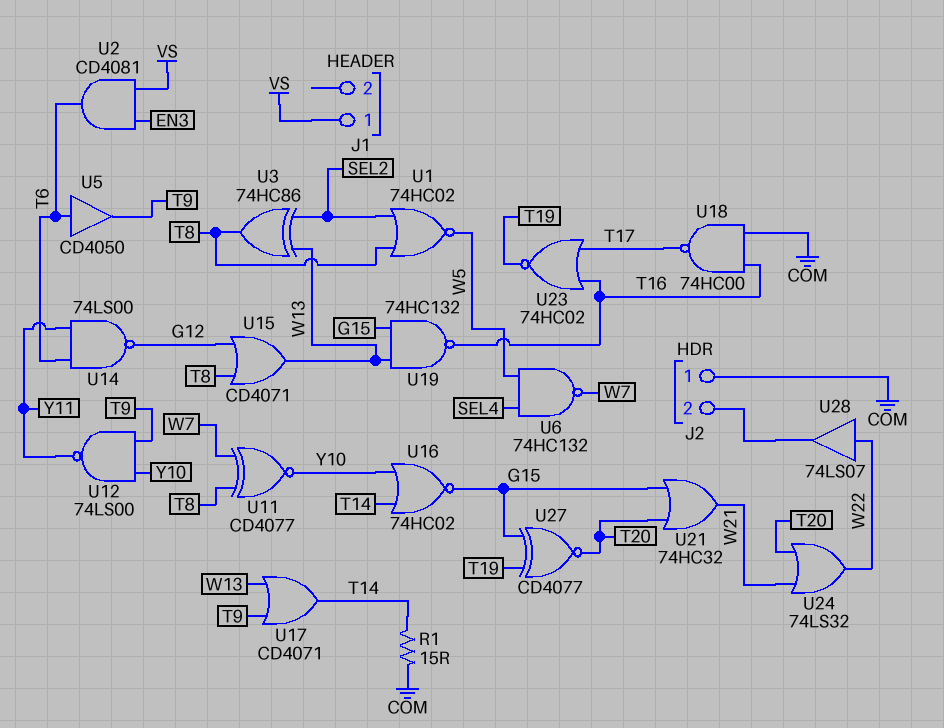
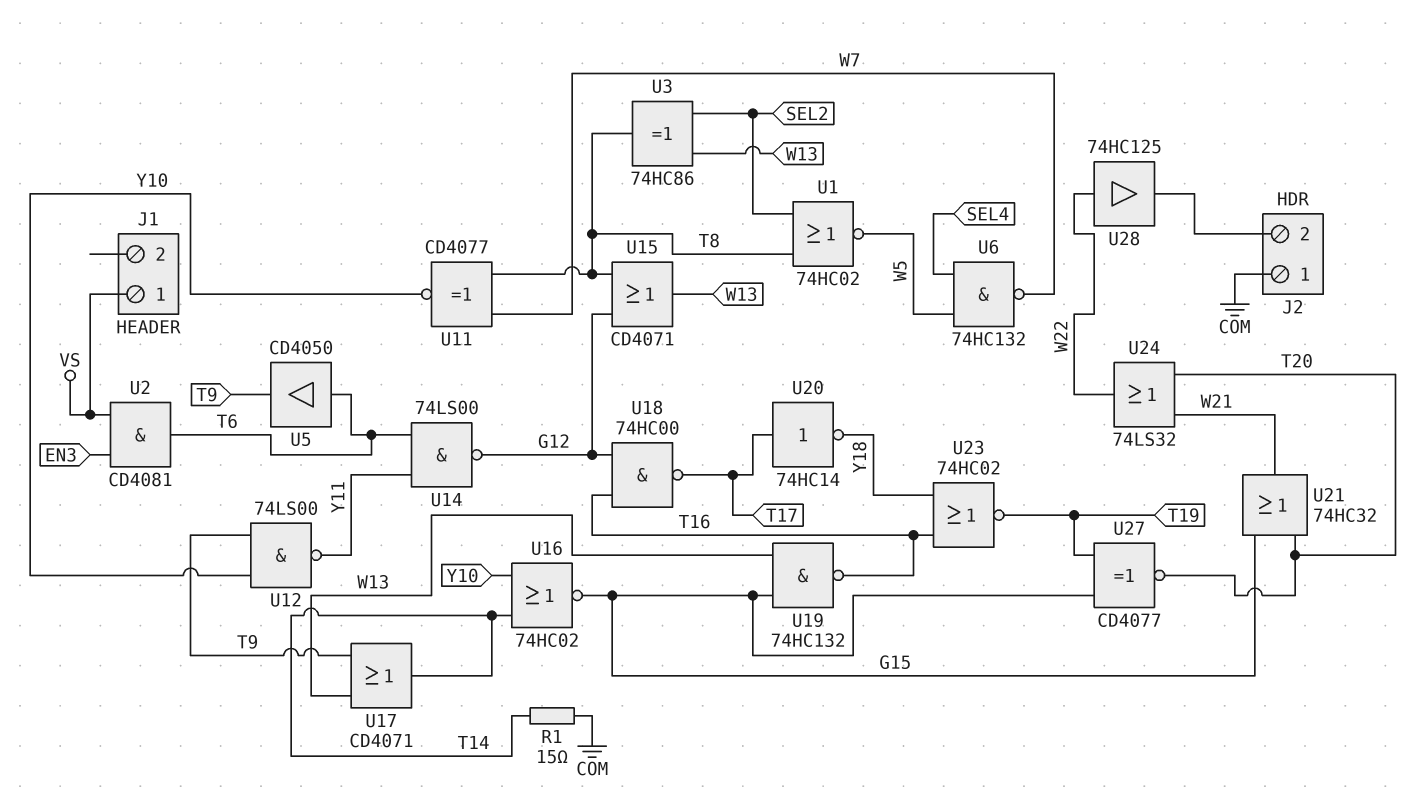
U18: NAND 74HC00 (in COM, in T16, out T17) -> NAND 74HC00 (in G12, in T16, out T17)
U20: none -> NOT 74HC14 (in T17, out Y18)
U23: NOR 74HC02 (in T16, in T17, out T19) -> NOR 74HC02 (in T16, in Y18, out T19)
U28: buffer 74LS07 (in W22, out J2/2) -> buffer 74HC125 (in W22, out J2/2)

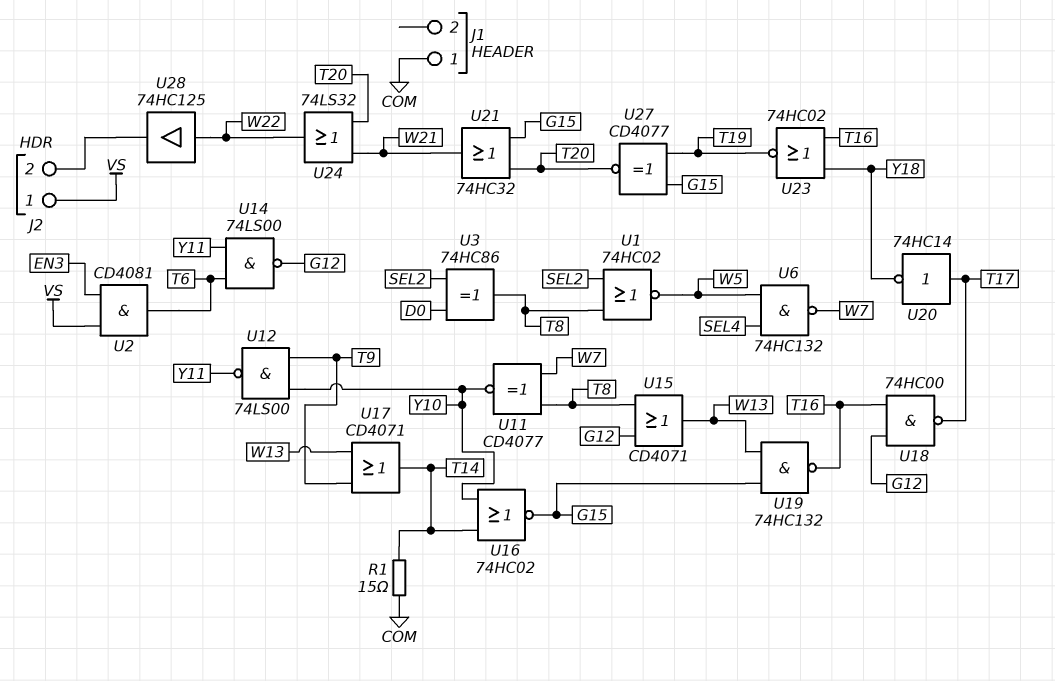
J1 pin 1: VS -> COM
J2 pin 1: COM -> VS
U3: XOR 74HC86 (in SEL2, in W13, out T8) -> XOR 74HC86 (in D0, in SEL2, out T8)
U5: buffer CD4050 (in T6, out T9) -> none

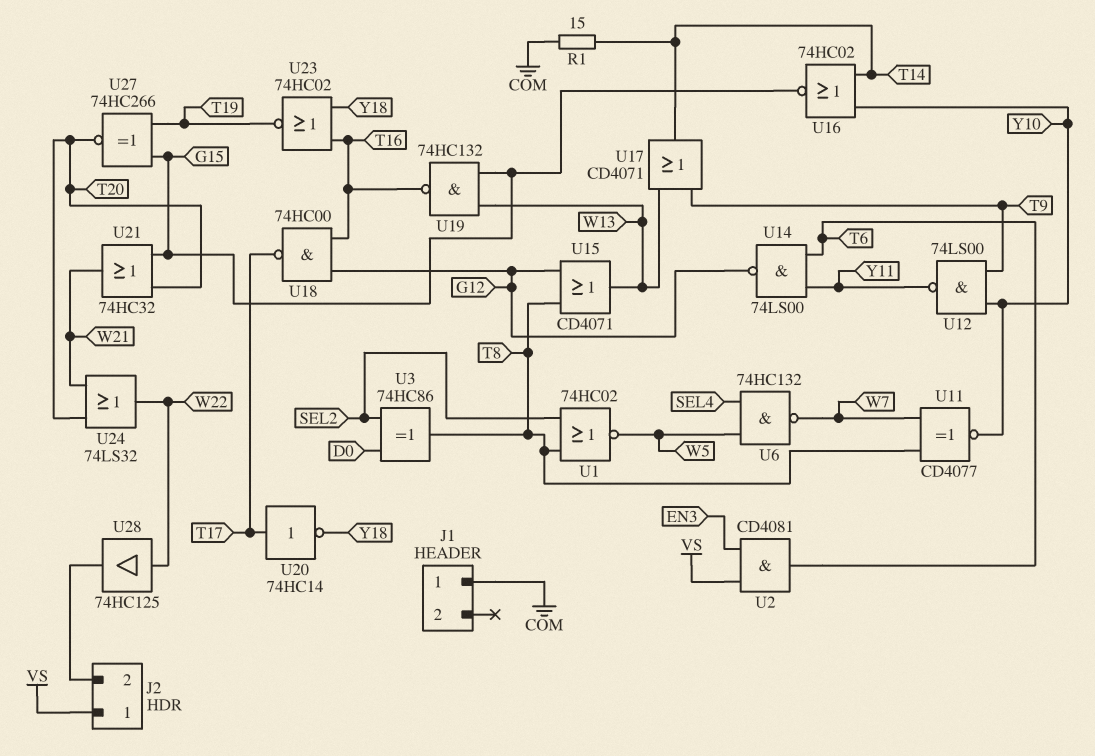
U27: XNOR CD4077 (in G15, in T19, out T20) -> XNOR 74HC266 (in G15, in T19, out T20)

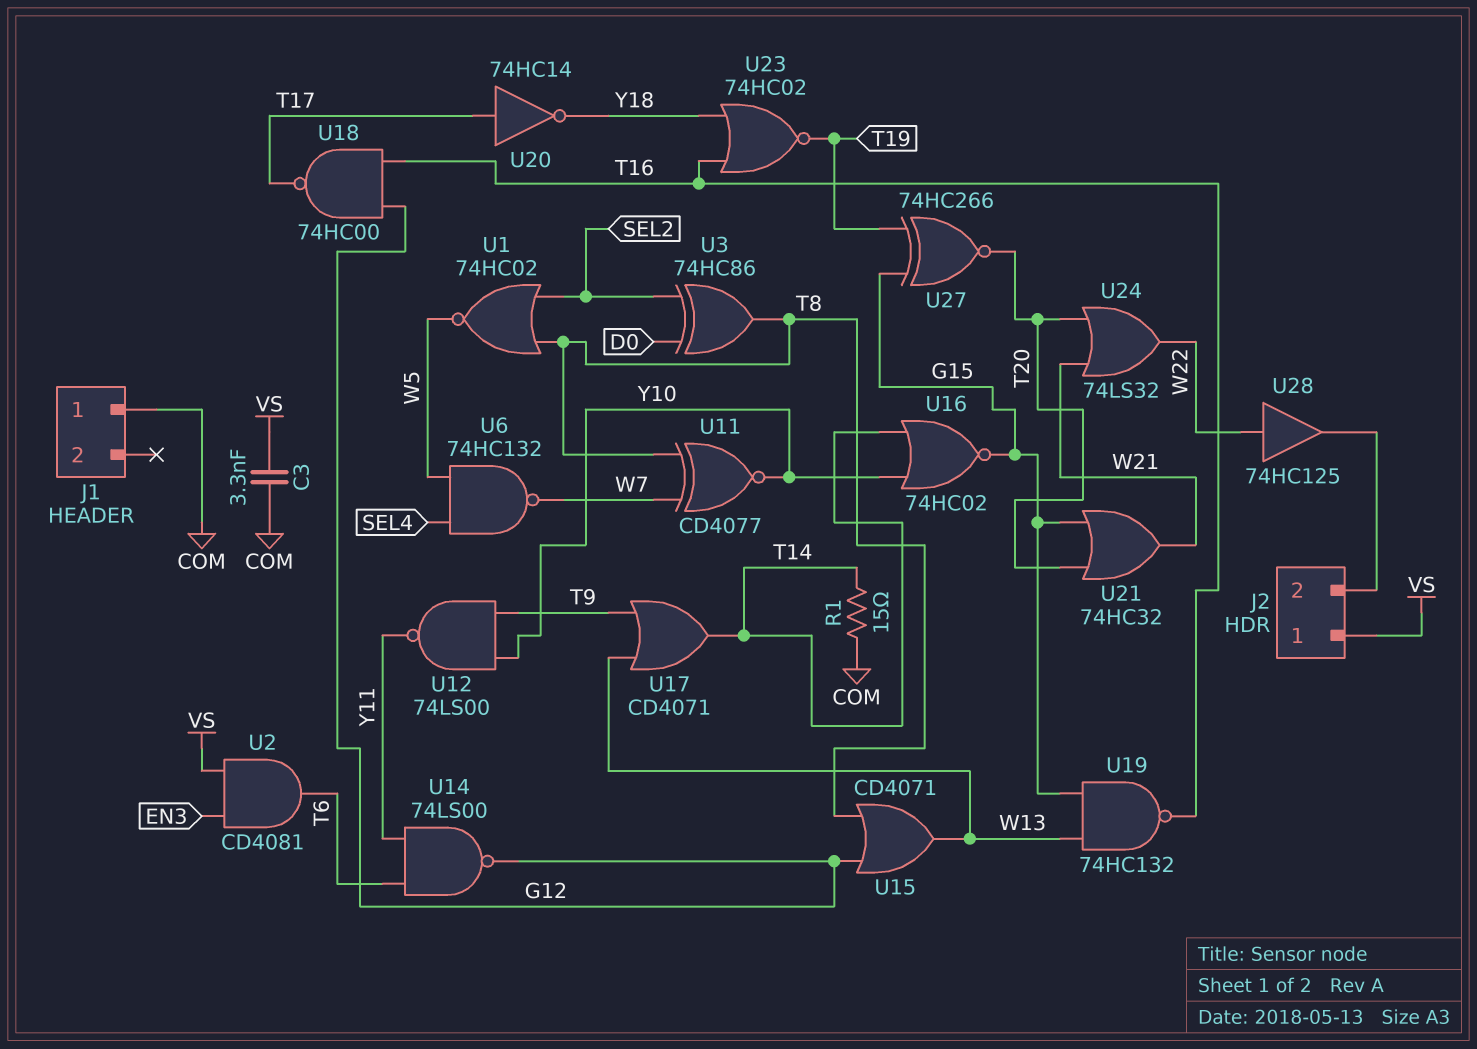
C3: none -> 3.3nF (COM, VS)

